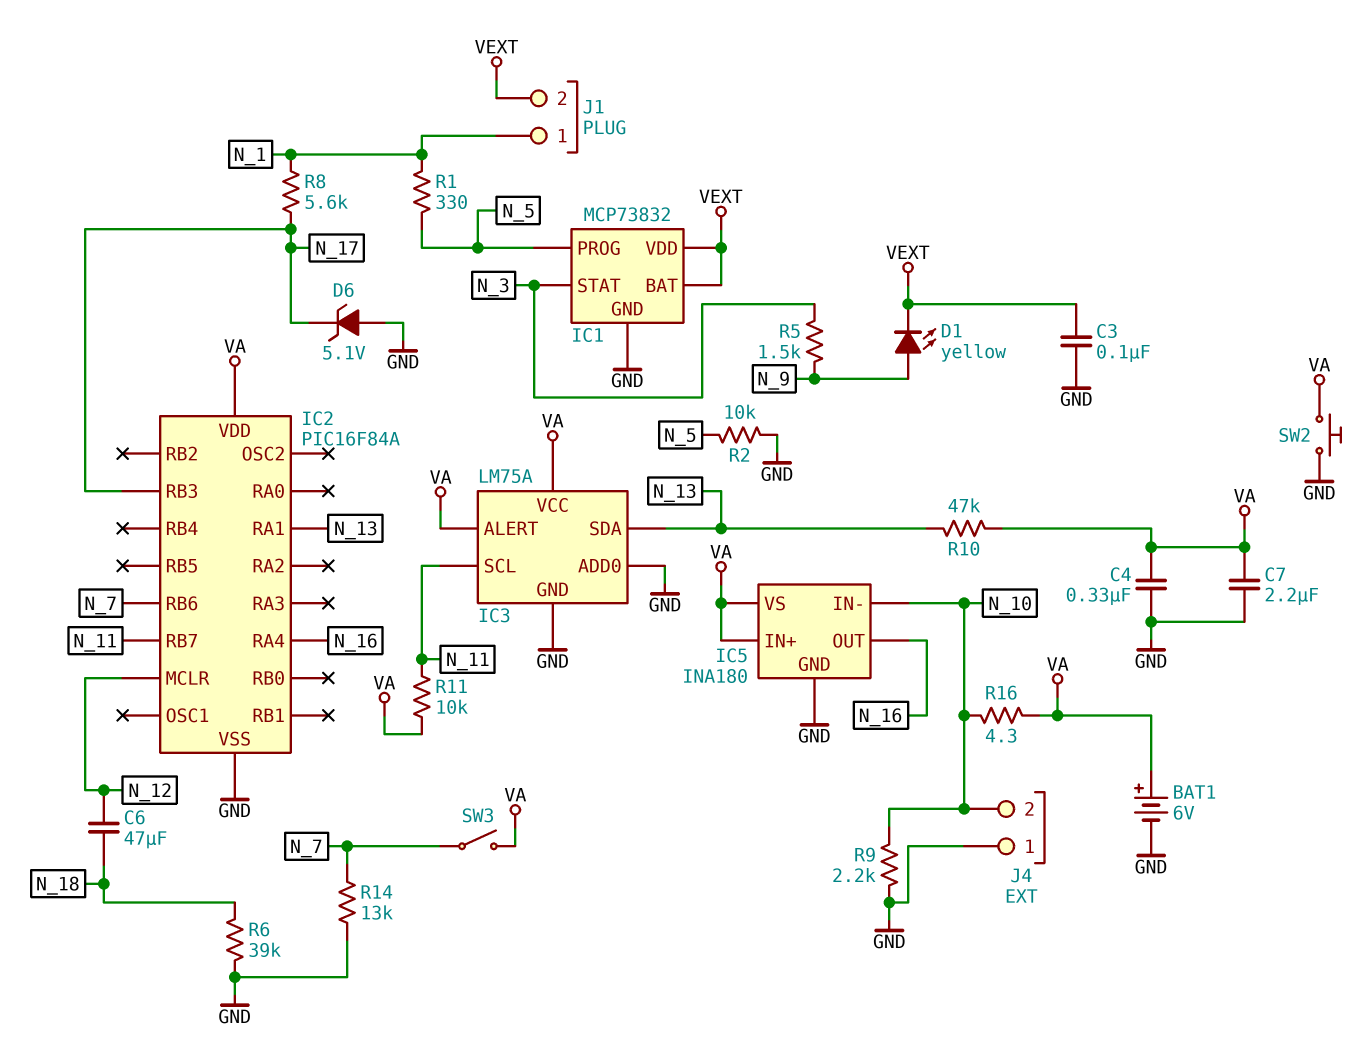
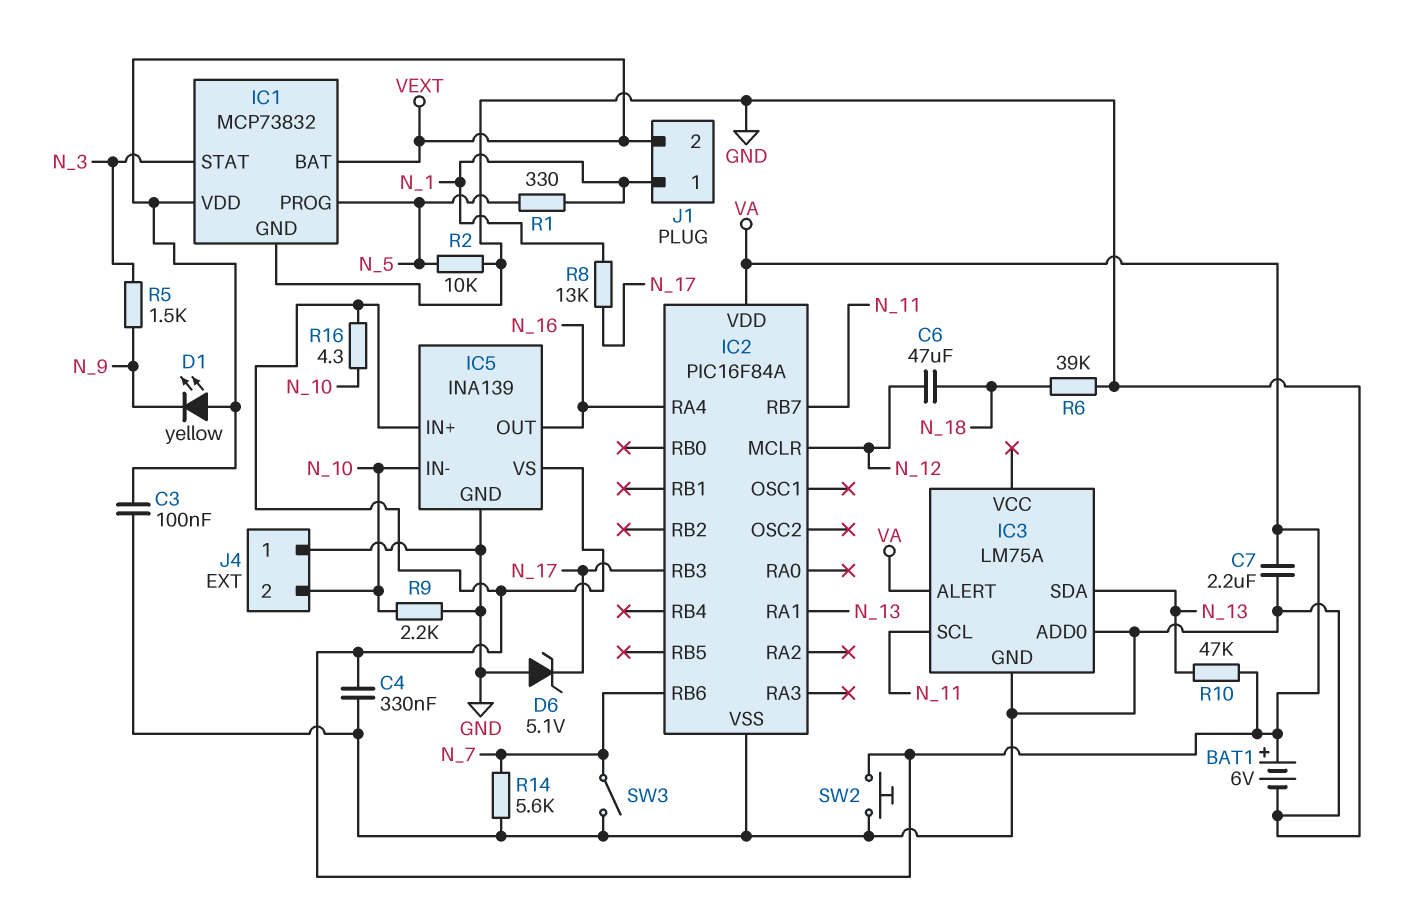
D1: LED yellow (A N_9, K VEXT) -> LED yellow (A VEXT, K N_9)
IC3 pin VCC: VA -> none
IC5: INA180 -> INA139
R8: 5.6k (N_1, N_17) -> 13k (N_1, N_17)
R11: 10k (N_11, VA) -> none
R14: 13k (GND, N_7) -> 5.6k (GND, N_7)
SW3: switch (N_7, VA) -> switch (GND, N_7)

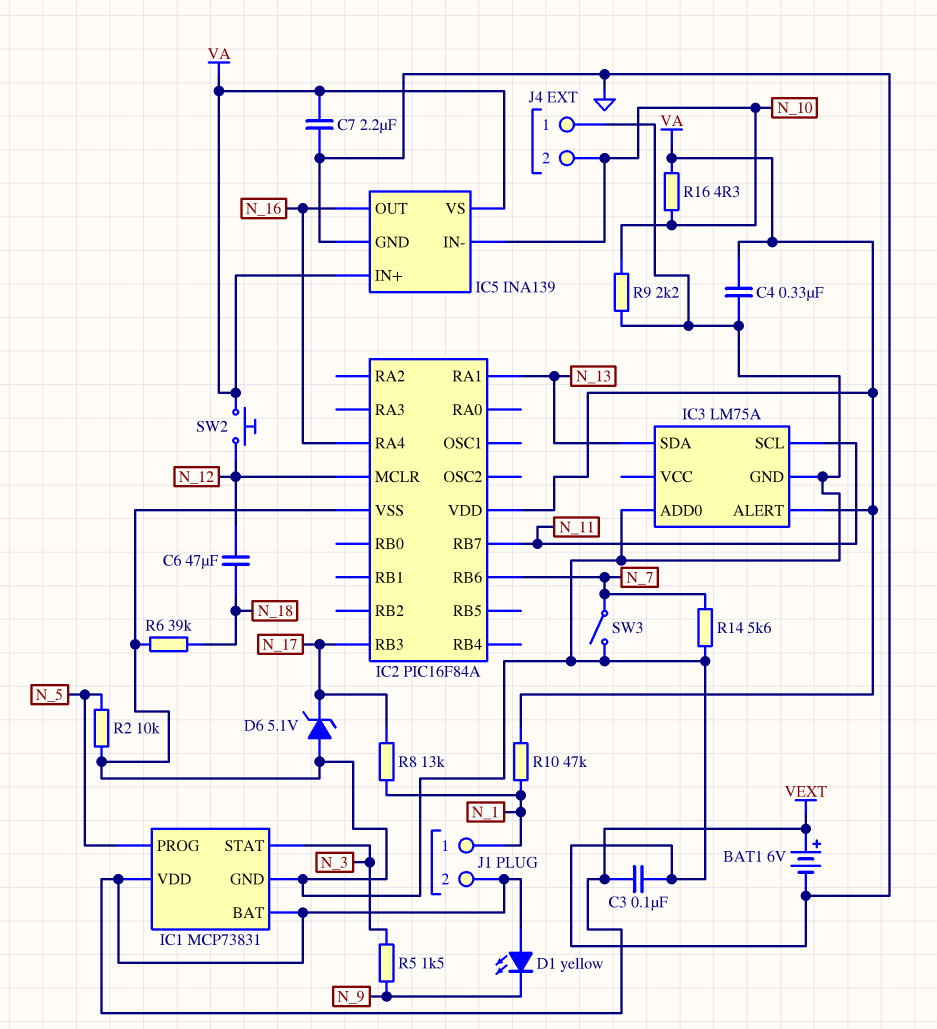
BAT1: 6V (plus VA, minus GND) -> 6V (plus VEXT, minus GND)
IC1: MCP73832 -> MCP73831
R1: 330 (N_1, N_5) -> none
R10: 47k (N_13, VA) -> 47k (N_1, VA)
SW2: button (GND, VA) -> button (N_12, VA)

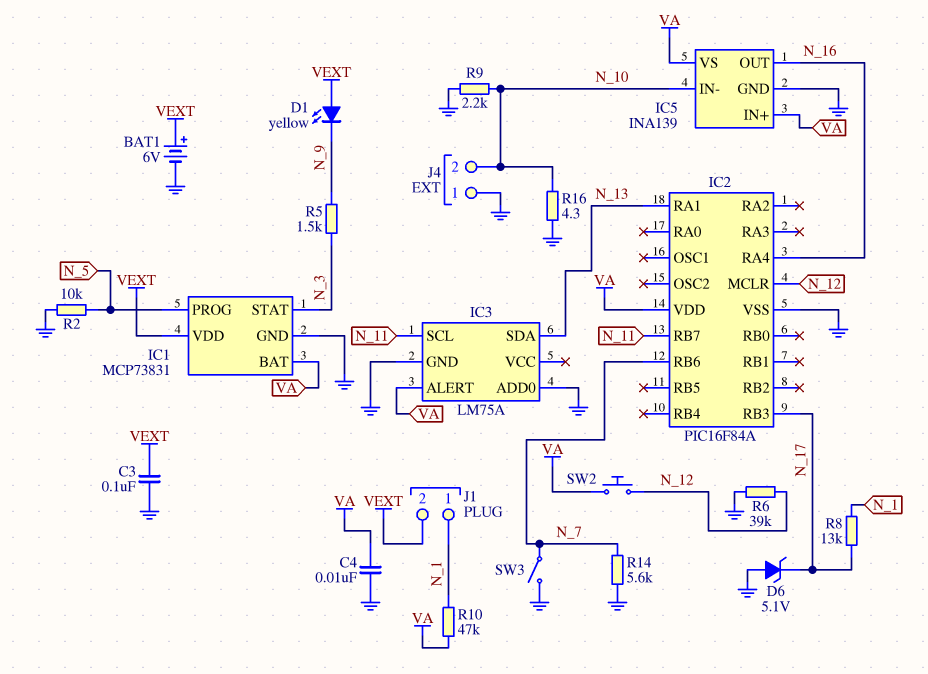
C4: 330nF (GND, VA) -> 10nF (GND, VA)
C6: 47uF (N_12, N_18) -> none
C7: 2.2uF (GND, VA) -> none
IC1 pin BAT: VEXT -> VA
R6: 39k (GND, N_18) -> 39k (GND, N_12)
R16: 4.3 (N_10, VA) -> 4.3 (GND, N_10)

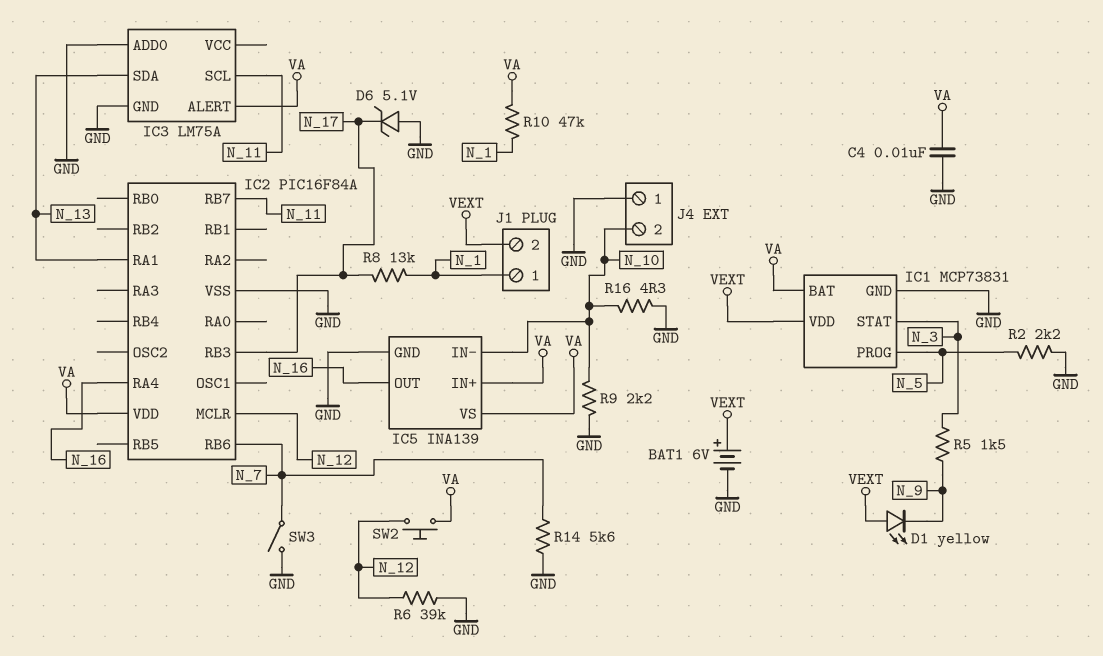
C3: 100nF (GND, VEXT) -> none
R2: 10k (GND, N_5) -> 2.2k (GND, N_5)

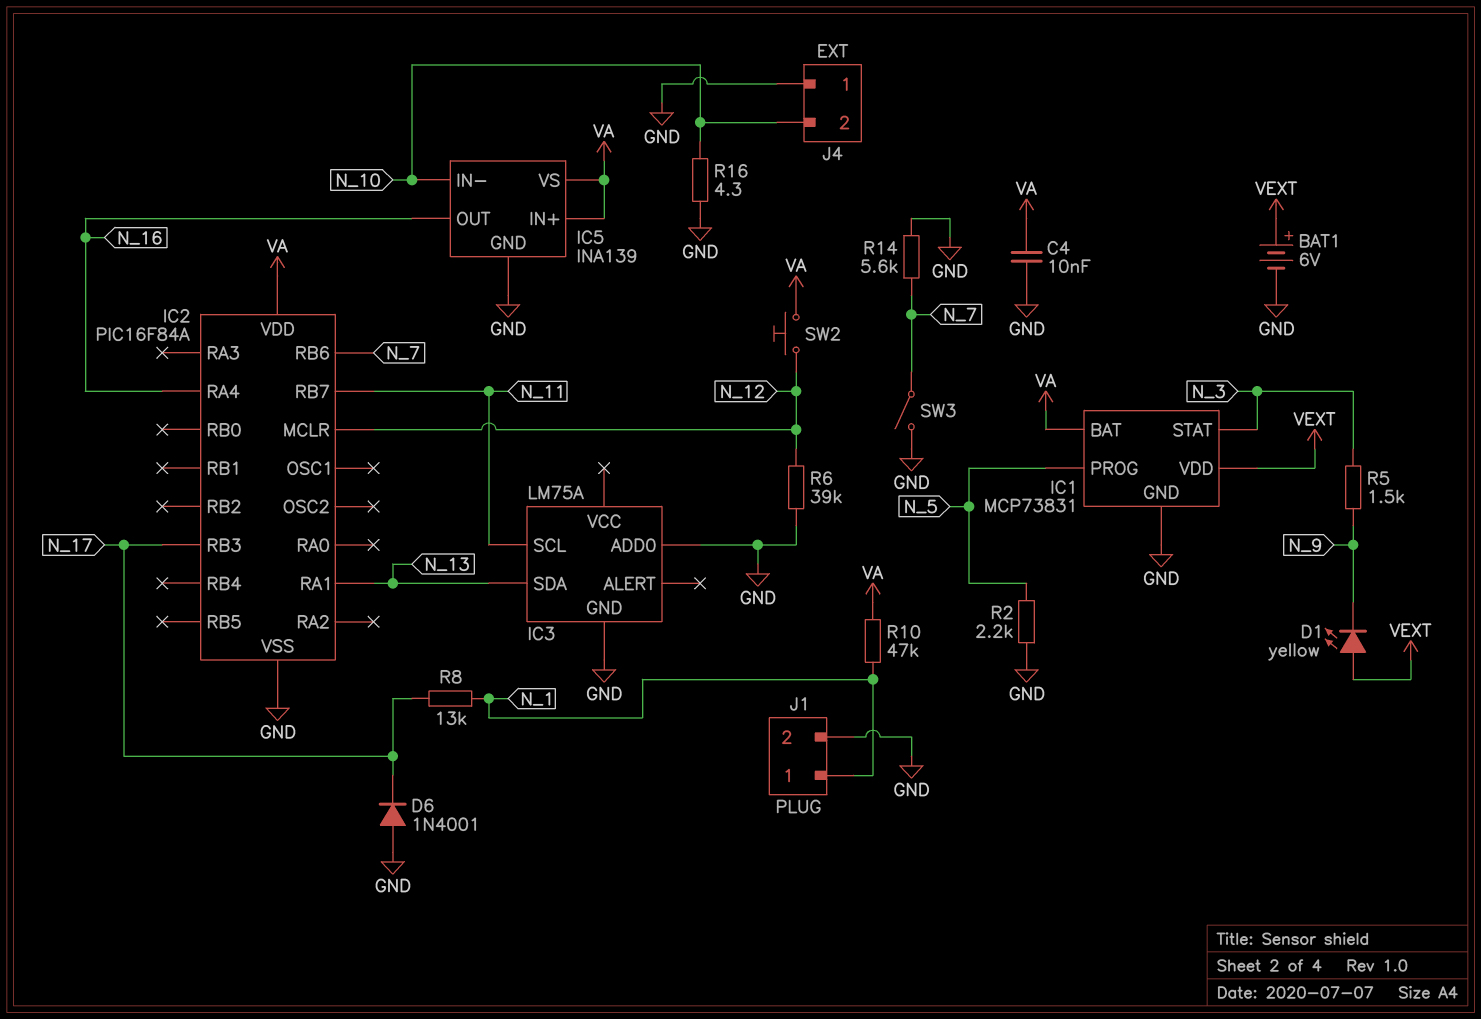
D6: zener 5.1V (A GND, K N_17) -> diode 1N4001 (A GND, K N_17)
IC3 pin ALERT: VA -> none
J1 pin 2: VEXT -> GND
R9: 2.2k (GND, N_10) -> none

